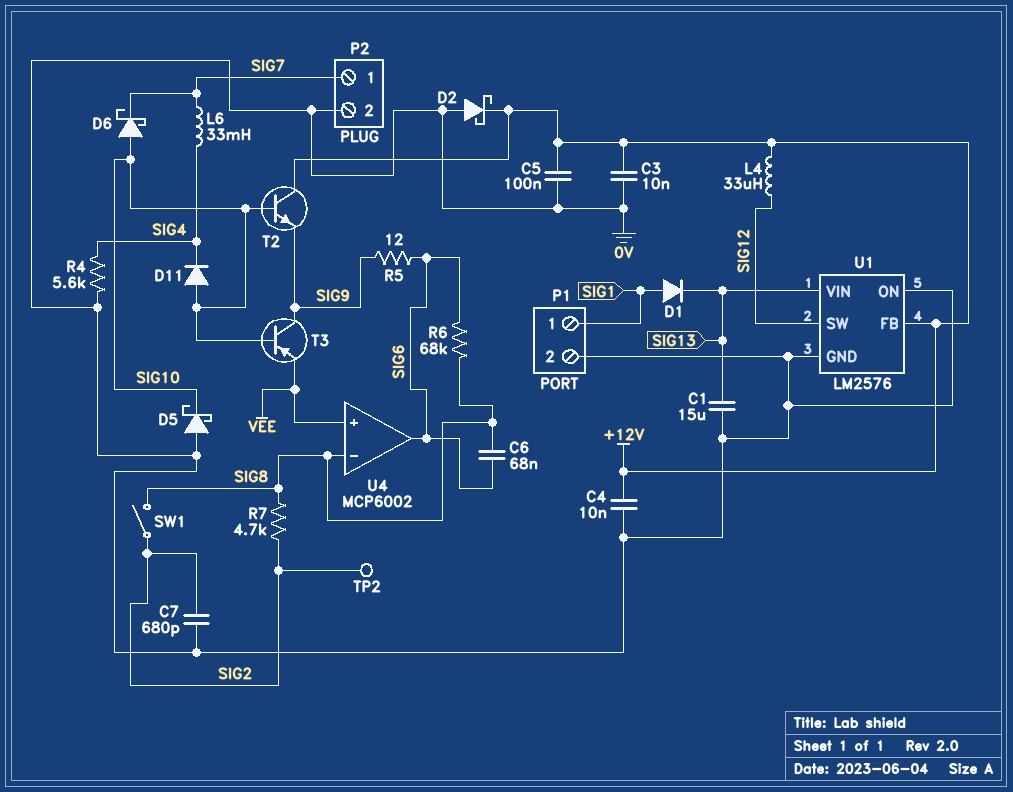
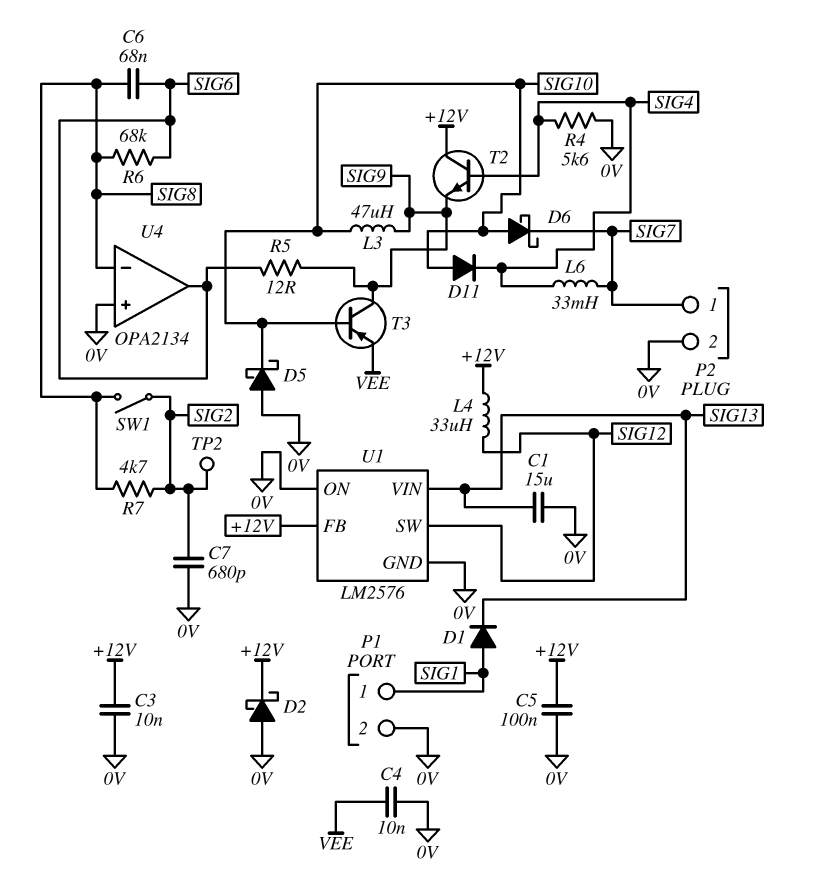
C4: 10nF (+12V, 0V) -> 10nF (0V, VEE)
L3: none -> 47uH (SIG9, SIG10)
T2: NPN (B SIG10, C +12V, E SIG9) -> NPN (B SIG4, C +12V, E SIG9)
U4: MCP6002 -> OPA2134
U4 pin in+: VEE -> 0V

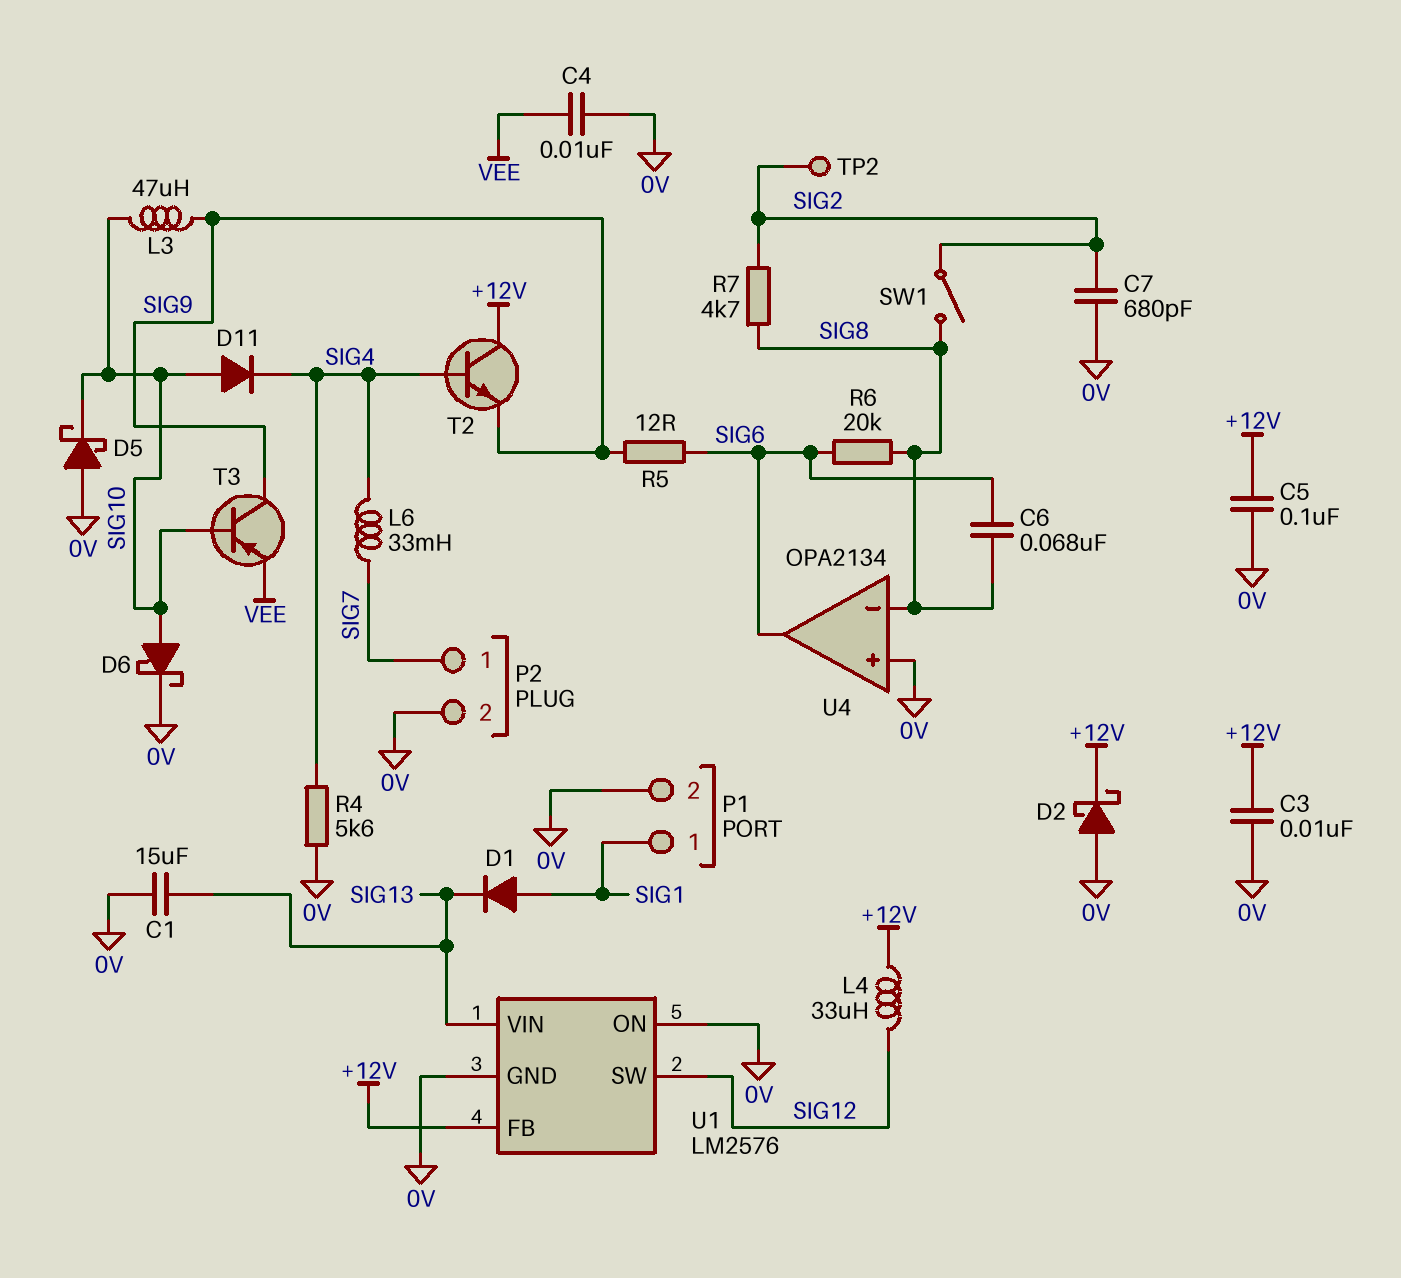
D6: schottky (A SIG10, K SIG7) -> schottky (A SIG10, K 0V)
R6: 68k (SIG6, SIG8) -> 20k (SIG6, SIG8)

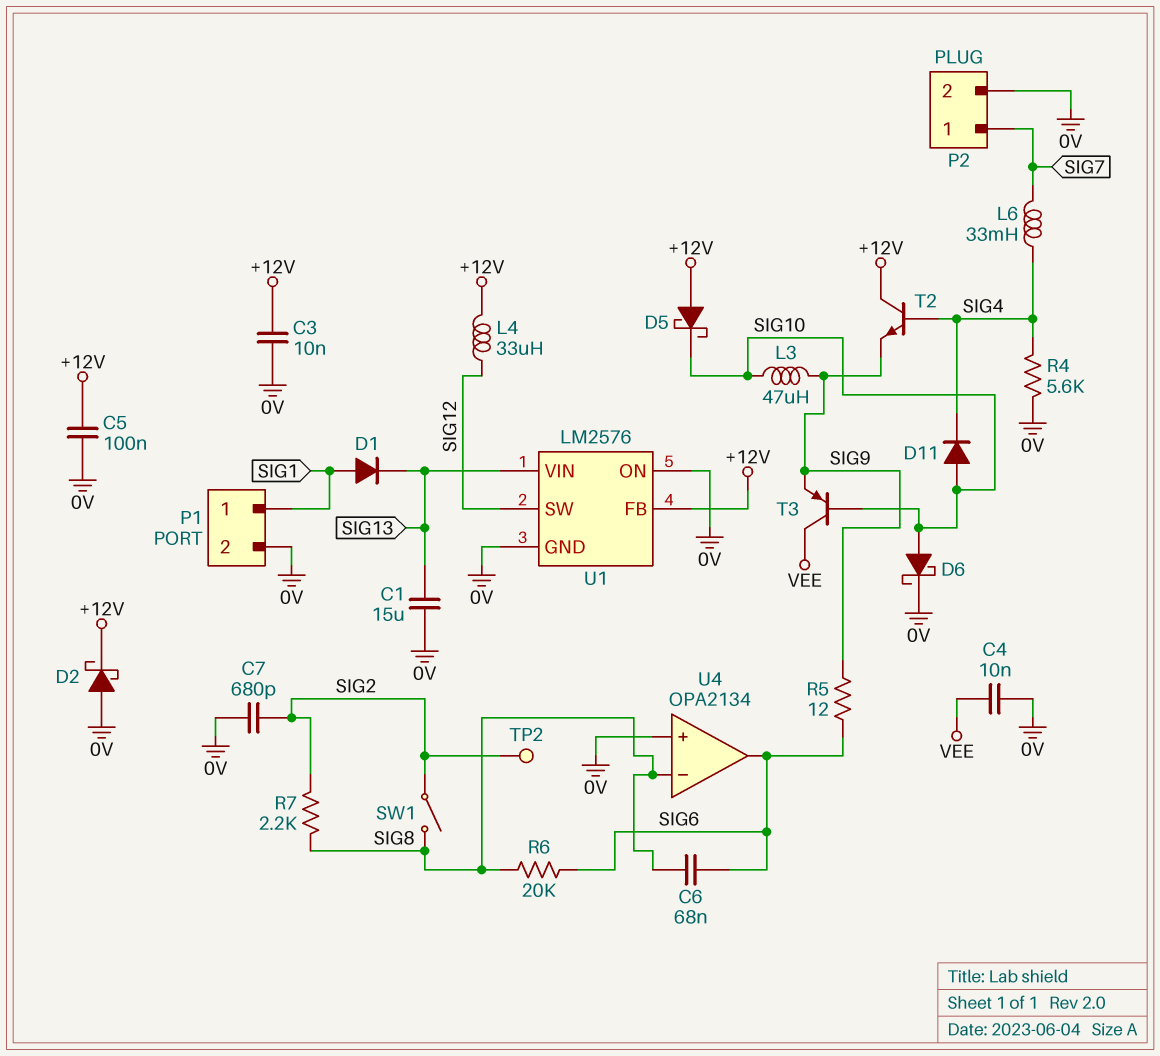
D5: schottky (A 0V, K SIG10) -> schottky (A +12V, K SIG10)
R7: 4.7k (SIG2, SIG8) -> 2.2k (SIG2, SIG8)
T3: PNP (B SIG10, C SIG9, E VEE) -> PNP (B SIG10, C VEE, E SIG9)

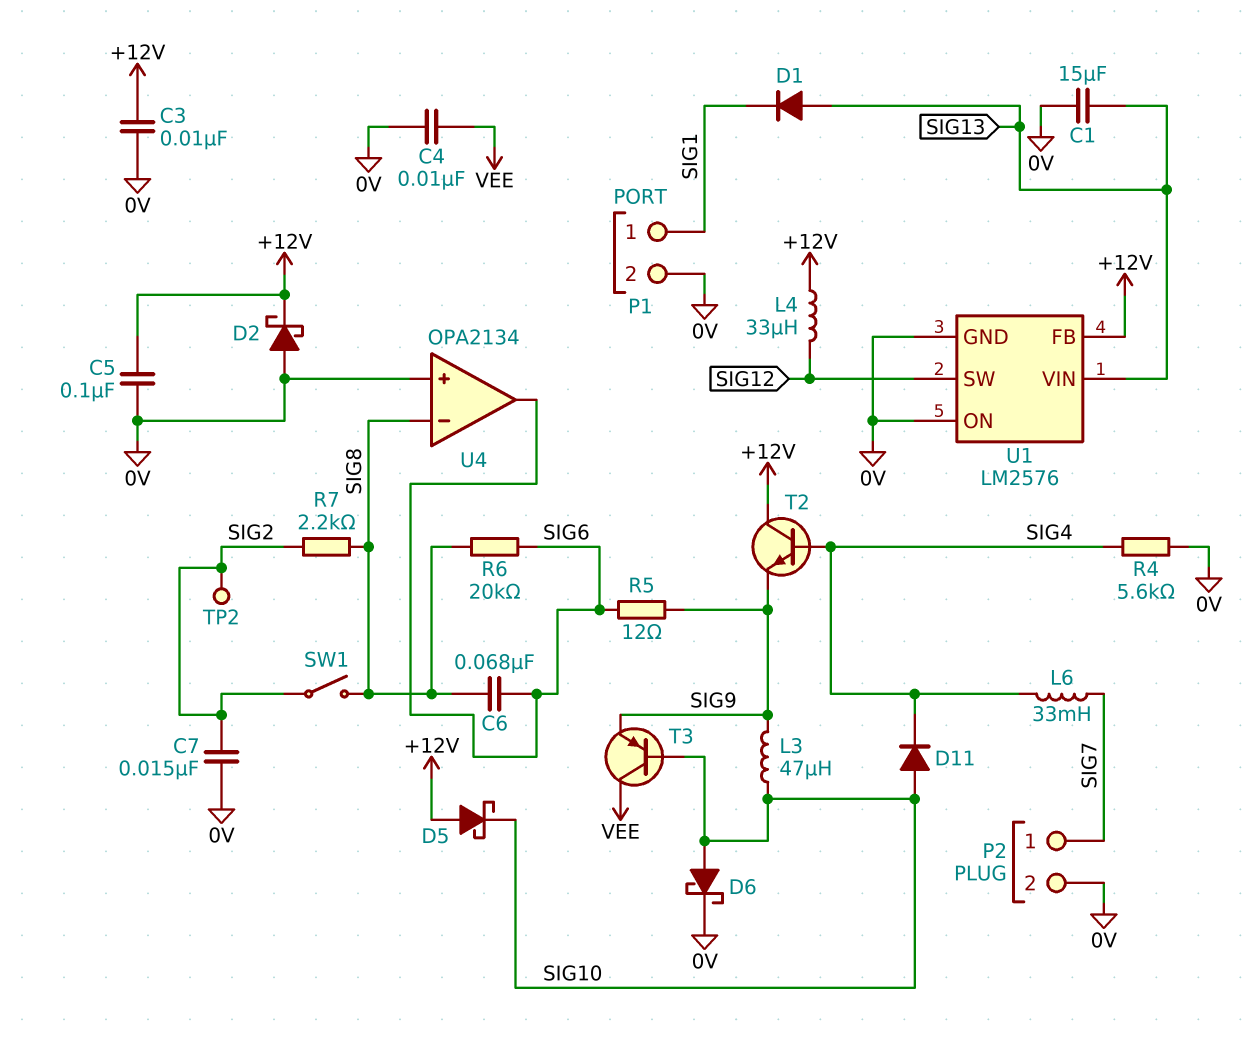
C7: 680pF (0V, SIG2) -> 15nF (0V, SIG2)
D1: diode (A SIG1, K SIG13) -> diode (A SIG13, K SIG1)

